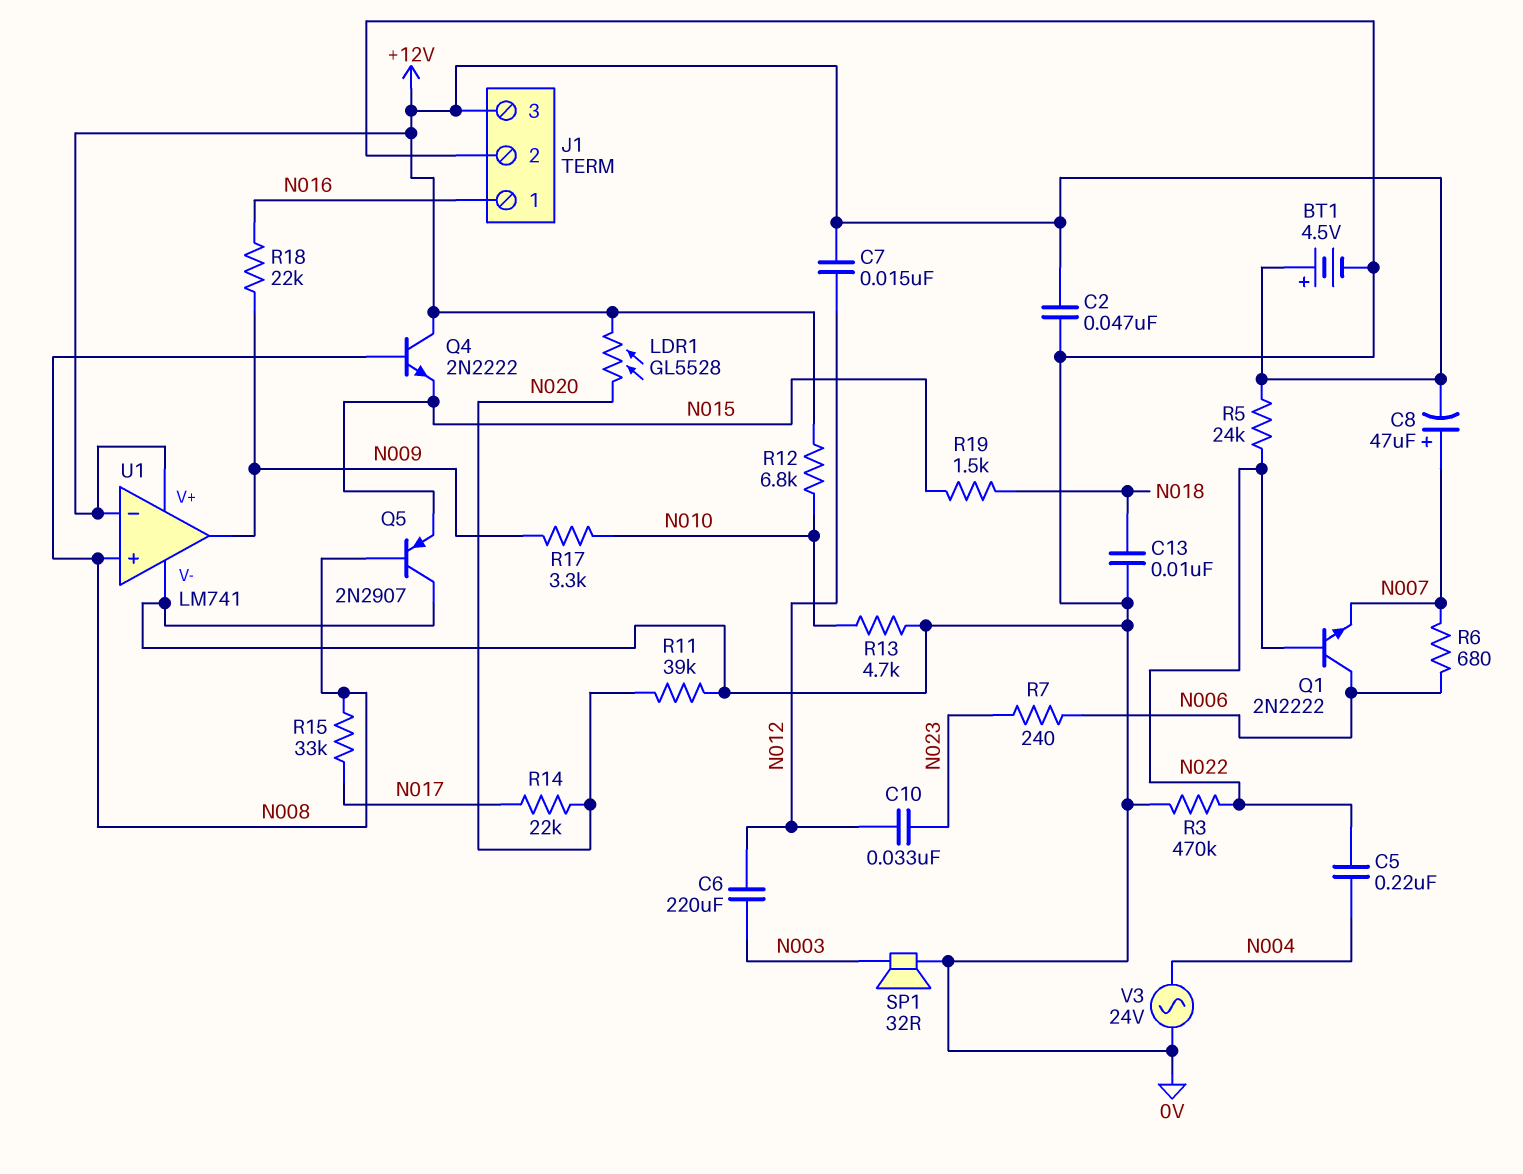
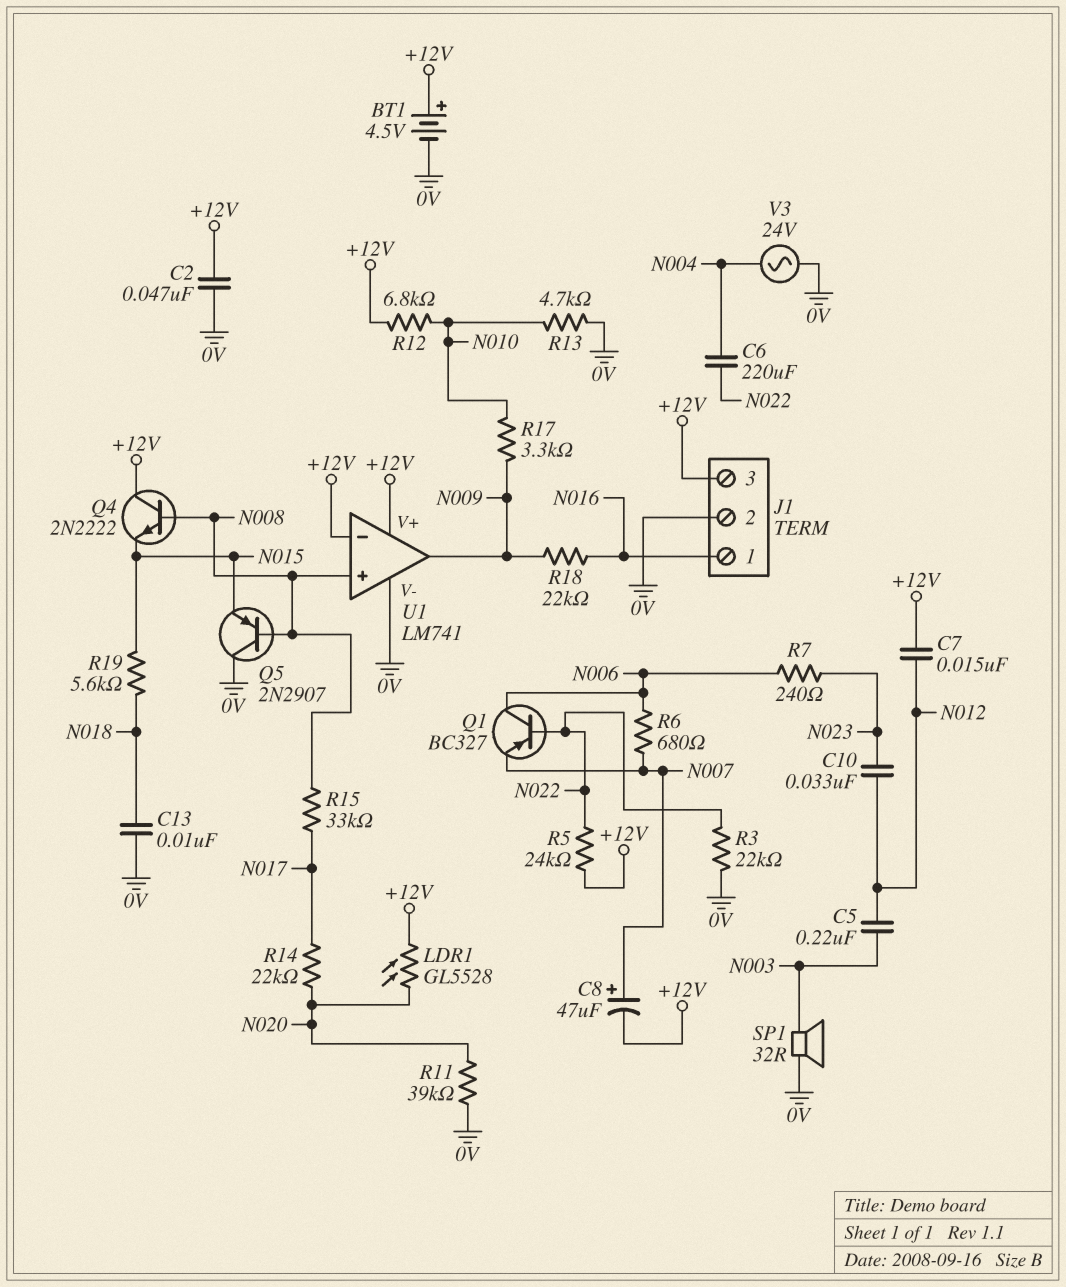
C5: 220nF (N004, N022) -> 220nF (N003, N012)
C6: 220uF (N003, N012) -> 220uF (N004, N022)
Q1: NPN 2N2222 (B N022, C N006, E N007) -> PNP BC327 (B N022, C N006, E N007)
R3: 470k (0V, N022) -> 22k (0V, N022)
R19: 1.5k (N015, N018) -> 5.6k (N015, N018)

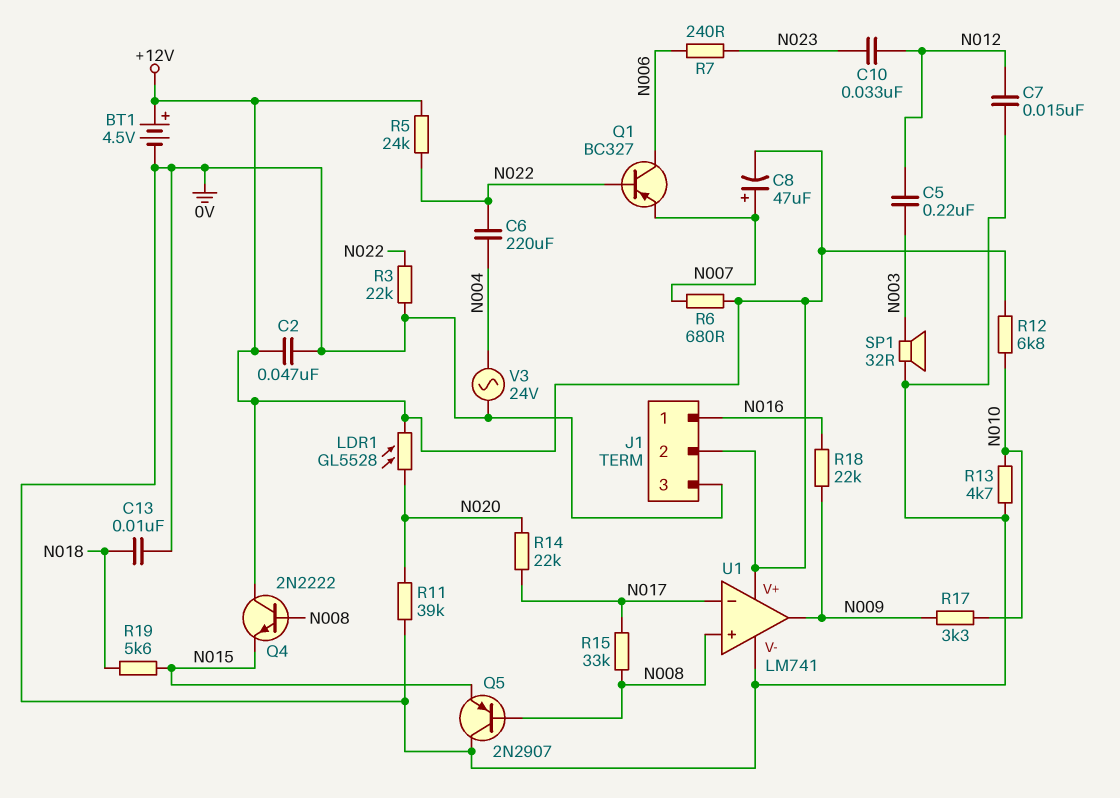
C7: 15nF (+12V, N012) -> 15nF (0V, N012)
J1 pin 2: 0V -> +12V
J1 pin 3: +12V -> 0V
R6: 680 (N006, N007) -> 680 (+12V, N007)
U1 pin in-: +12V -> N017

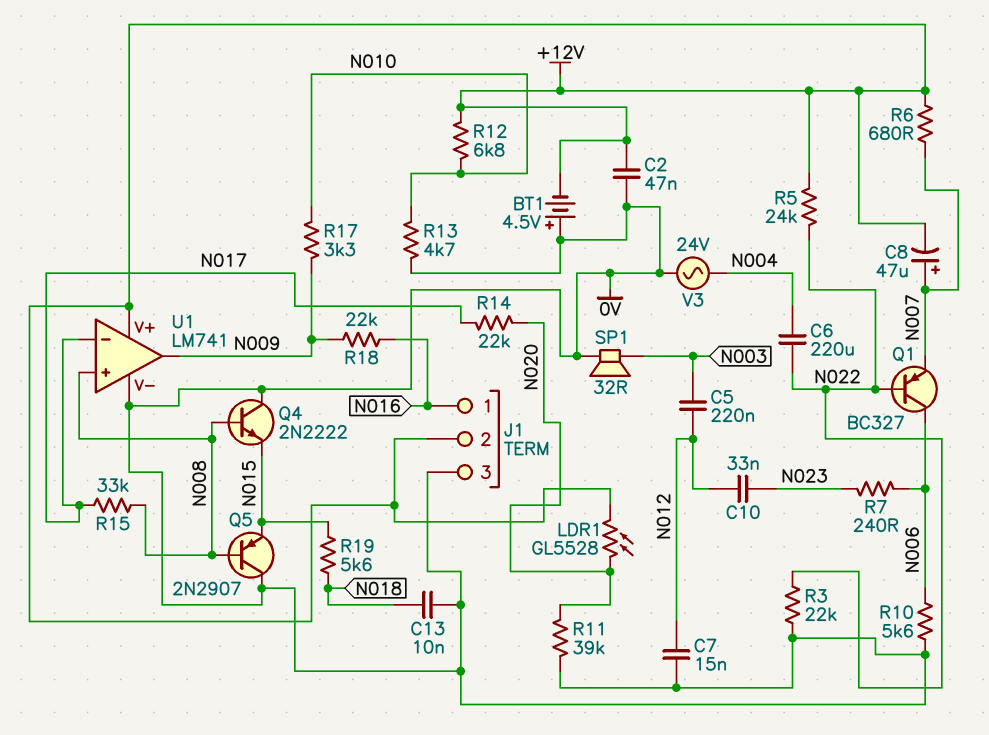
BT1: 4.5V (plus +12V, minus 0V) -> 4.5V (plus 0V, minus +12V)
Q4: NPN 2N2222 (B N008, C +12V, E N015) -> NPN 2N2222 (B N008, C 0V, E N015)
R10: none -> 5.6k (0V, N006)

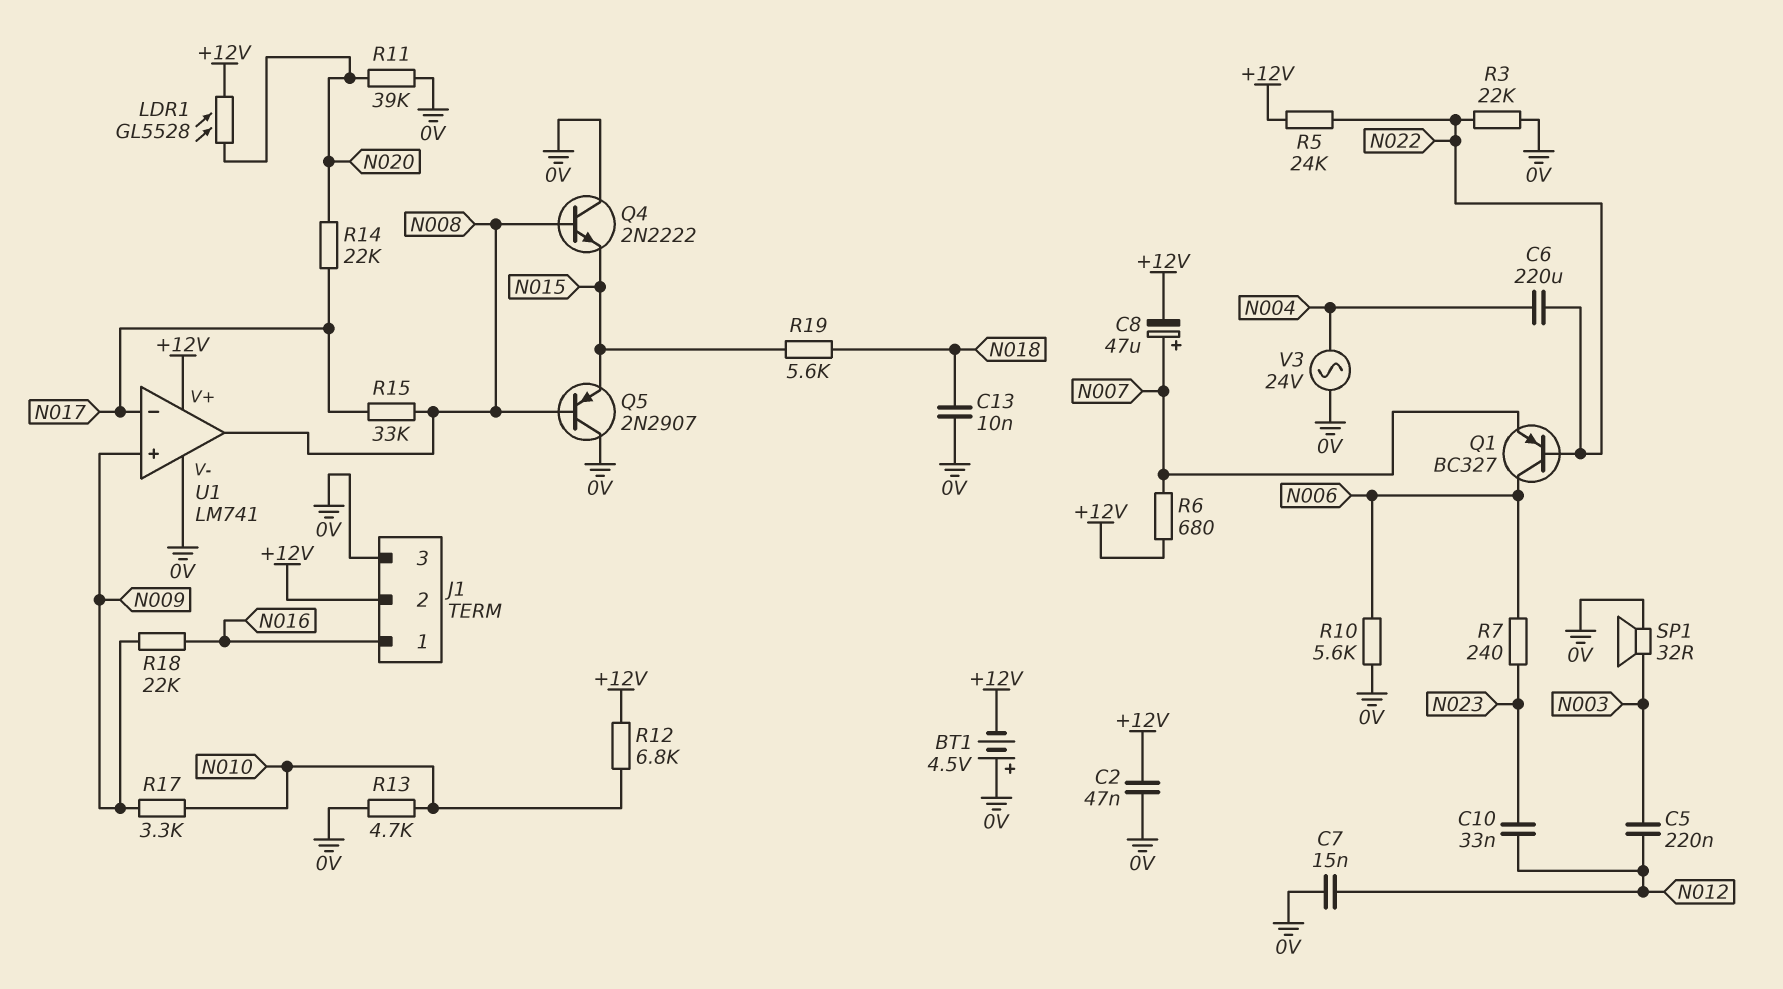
U1 pin in+: N008 -> N009
U1 pin out: N009 -> N008

